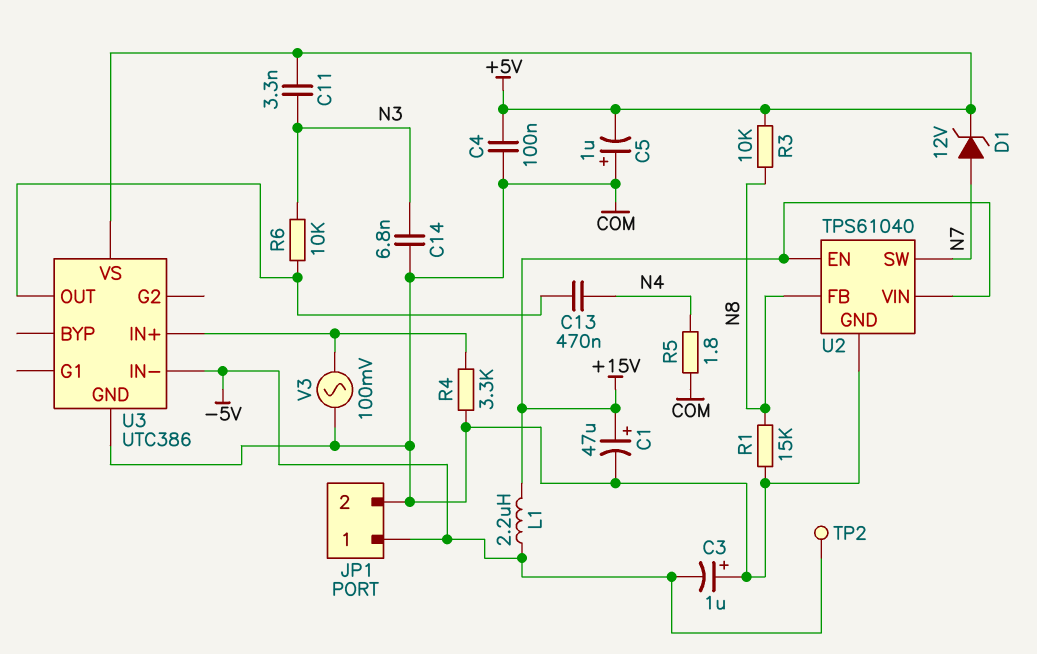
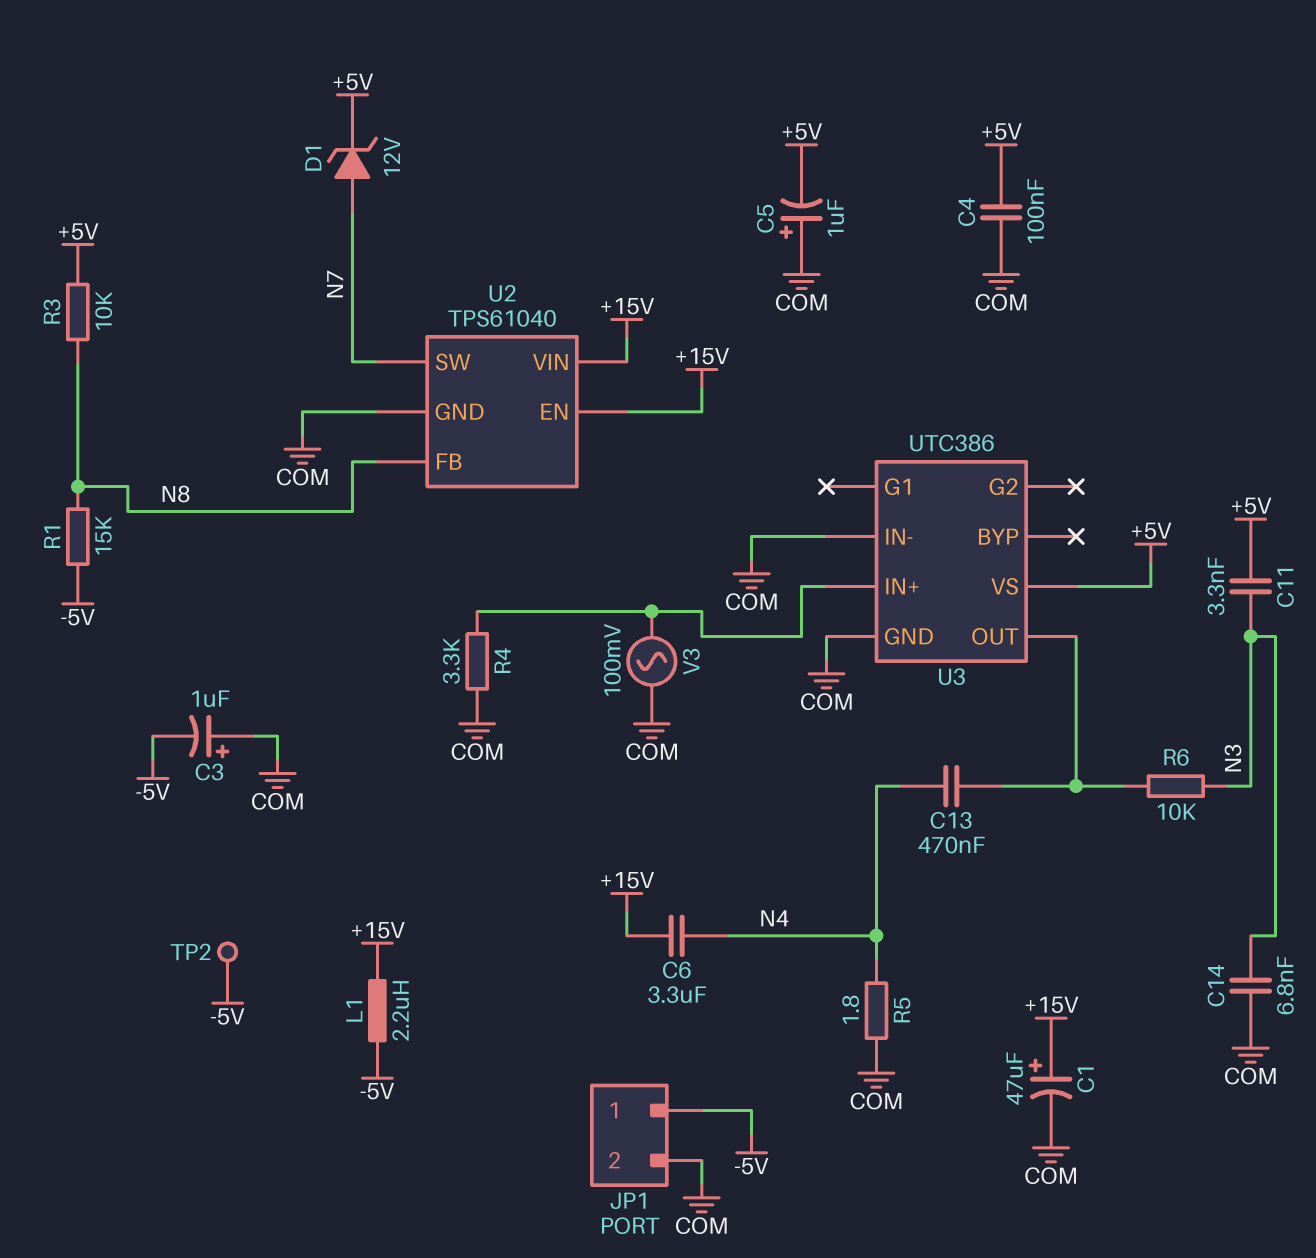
C6: none -> 3.3uF (+15V, N4)
R1: 15k (COM, N8) -> 15k (-5V, N8)
U3 pin IN-: -5V -> COM

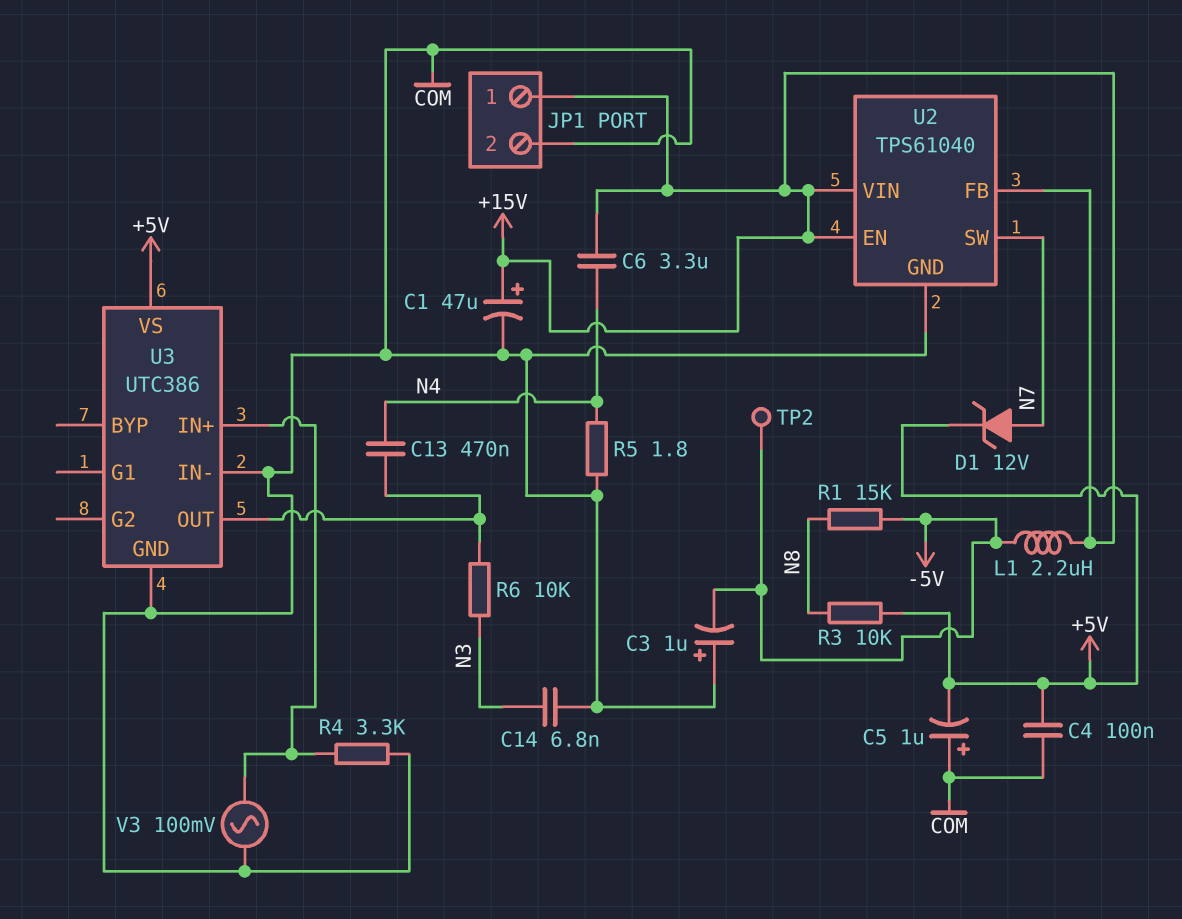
C11: 3.3nF (+5V, N3) -> none
JP1 pin 1: -5V -> +15V
U2 pin FB: N8 -> +15V

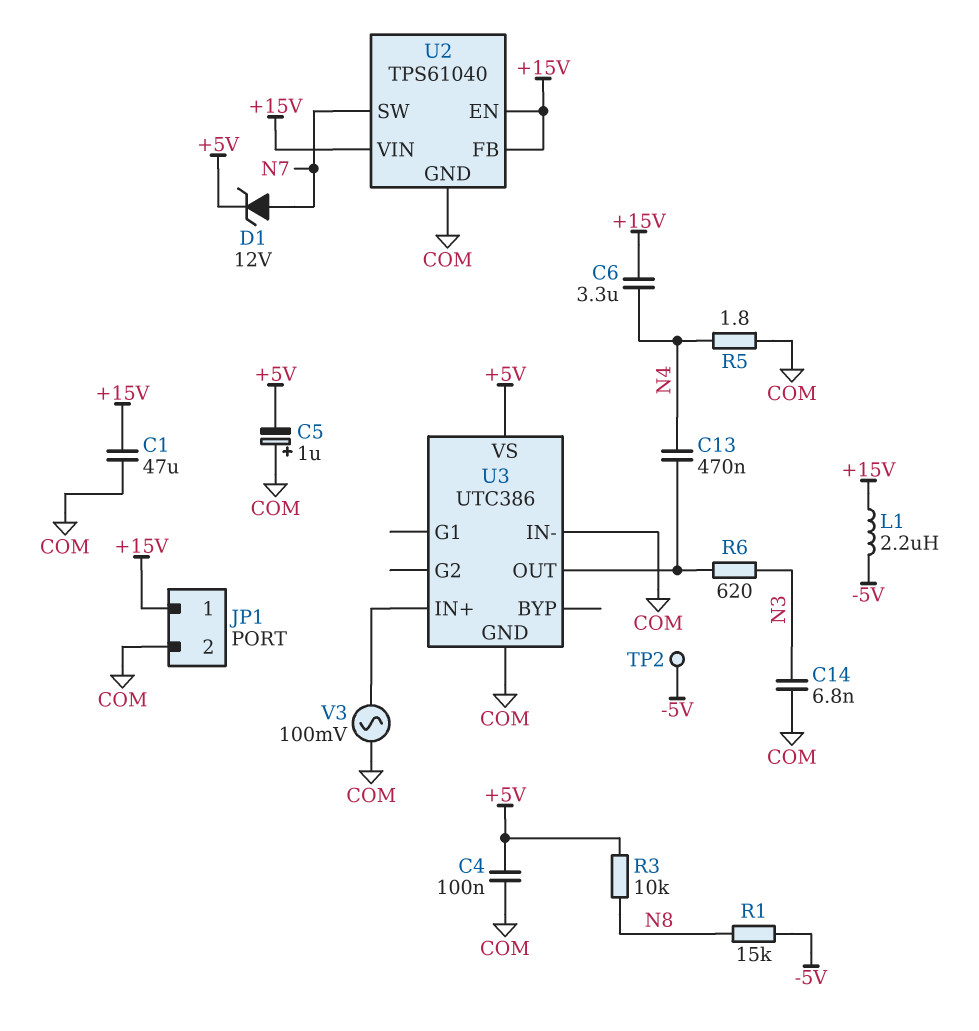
C1: 47uF (plus +15V, minus COM) -> 47uF (+15V, COM)
C3: 1uF (plus COM, minus -5V) -> none
R4: 3.3k (COM, U3/IN+) -> none
R6: 10k (N3, U3/OUT) -> 620 (N3, U3/OUT)

